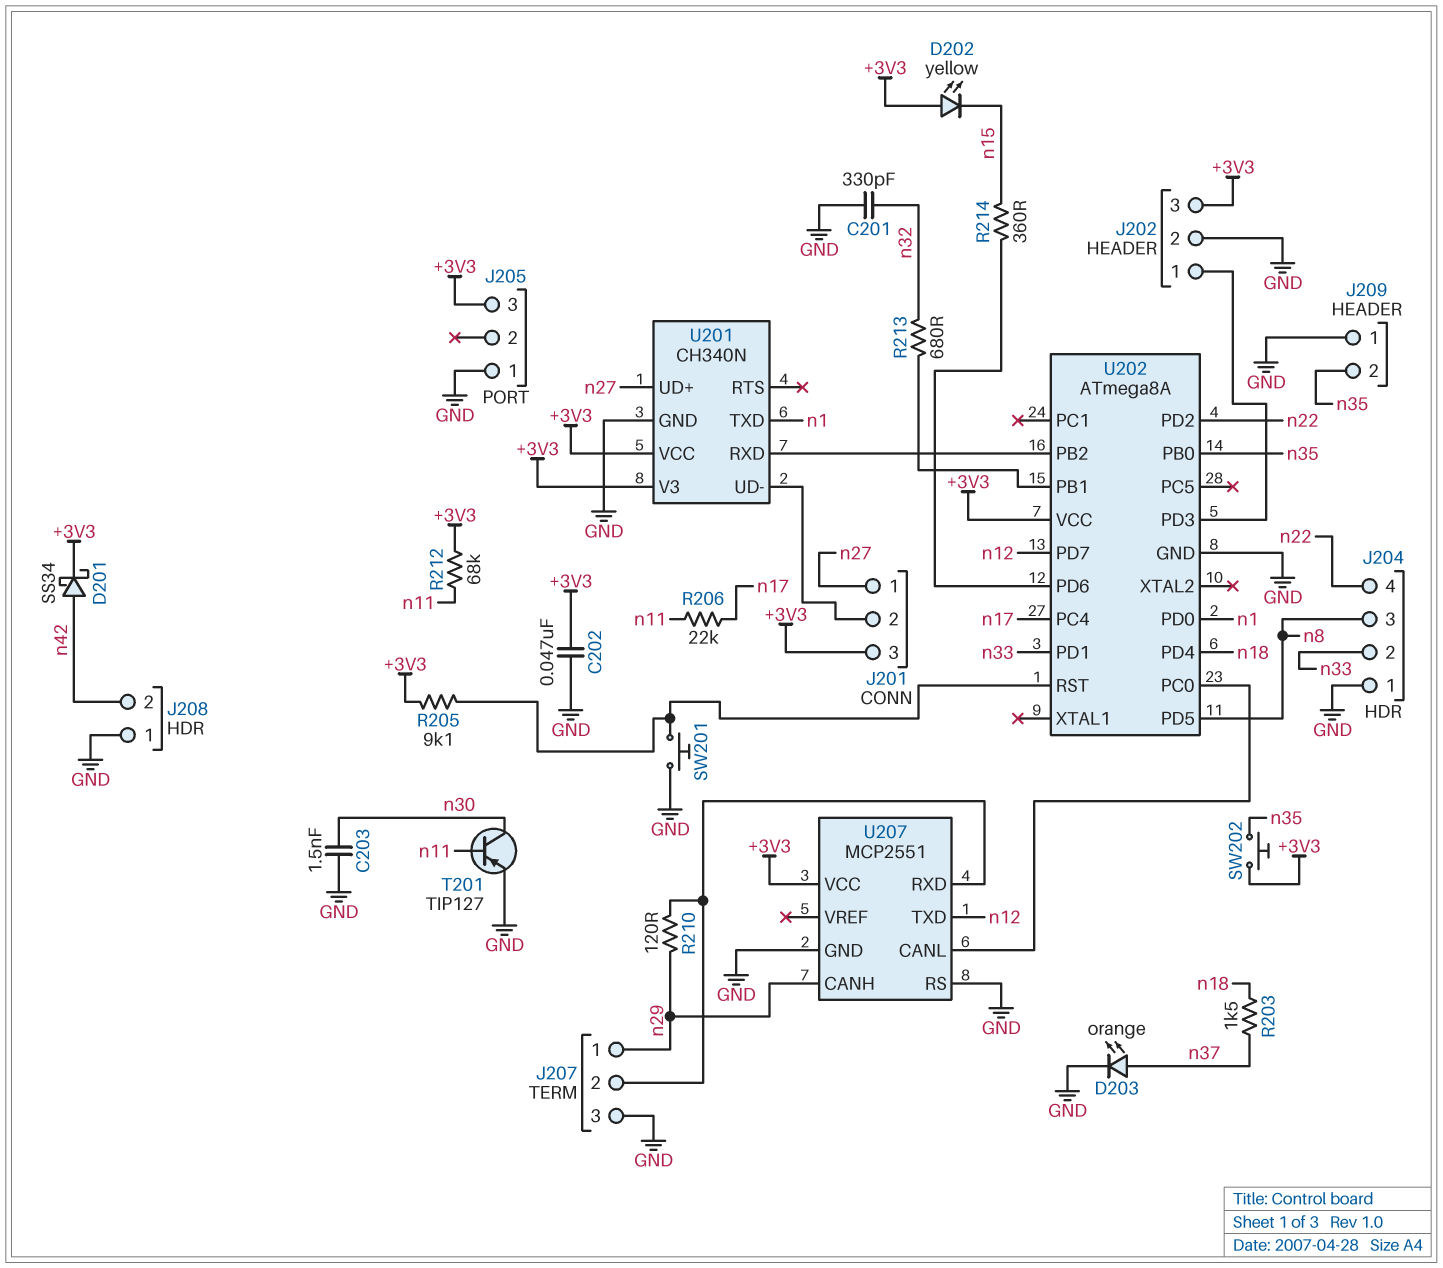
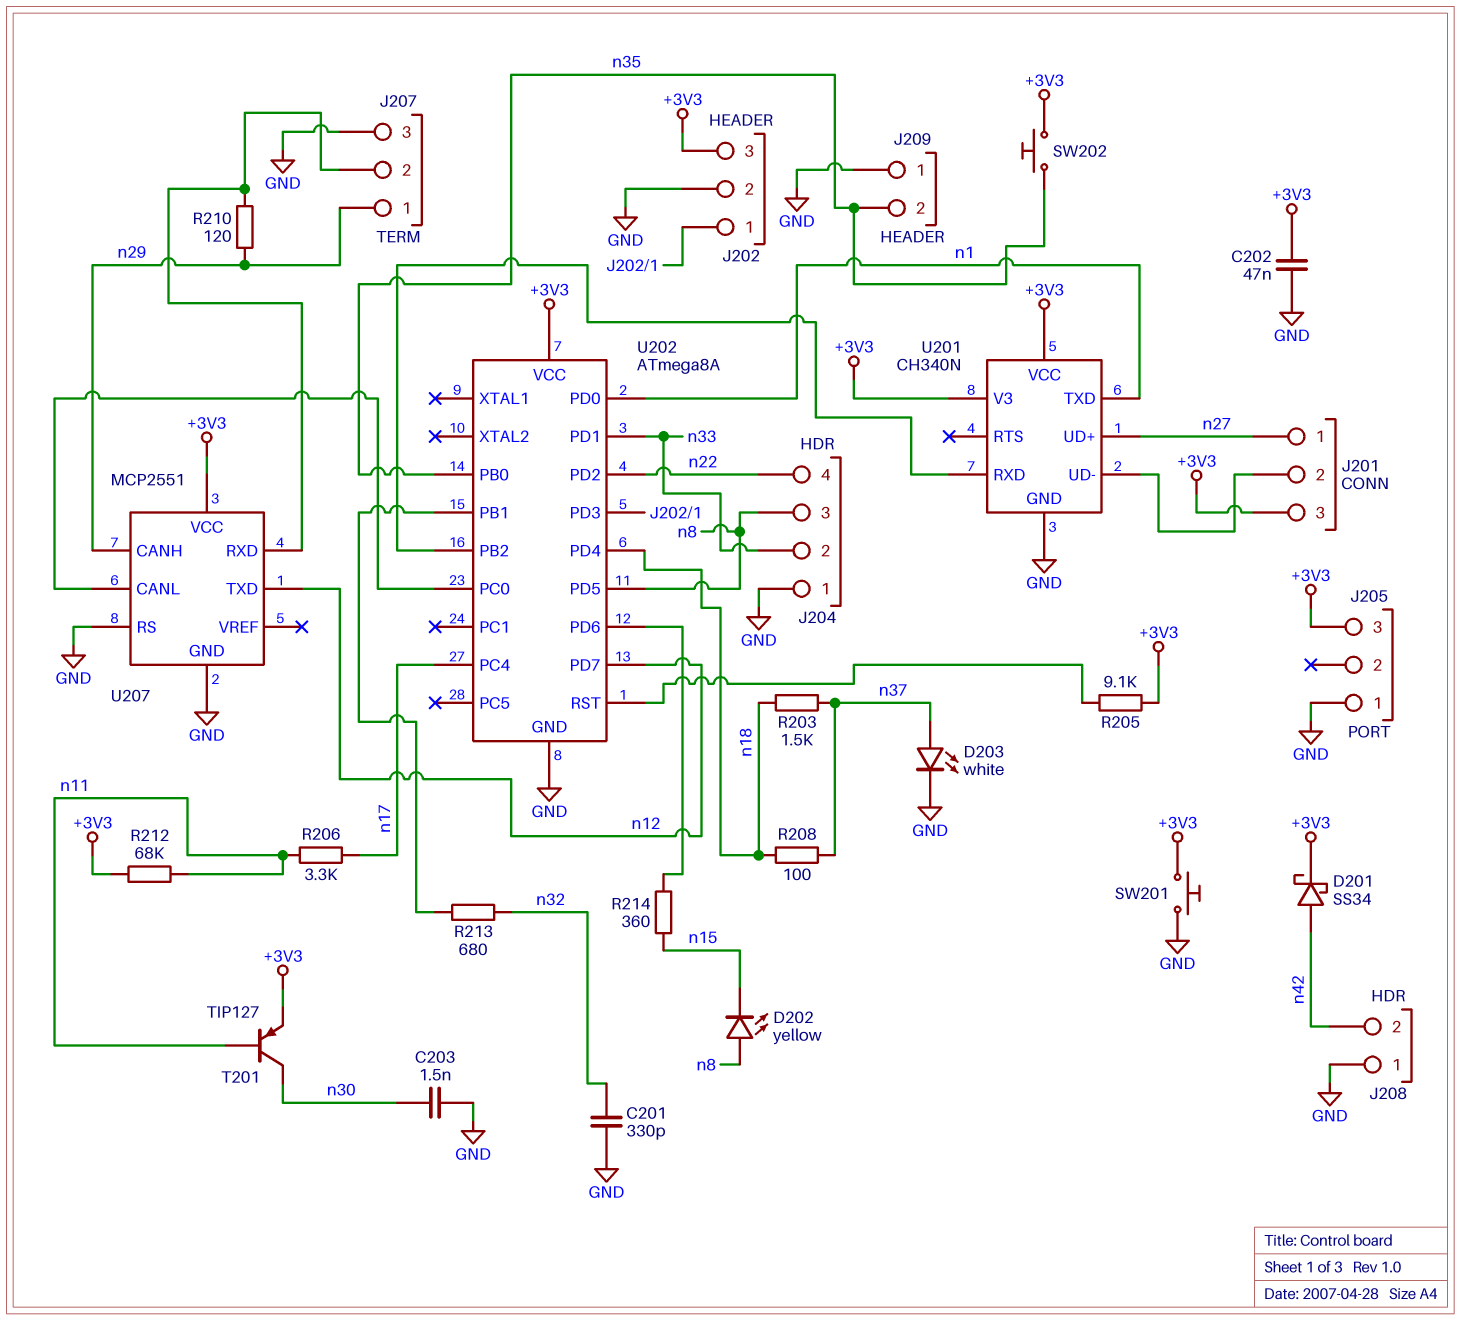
D202: LED yellow (A +3V3, K n15) -> LED yellow (A n8, K n15)
D203: LED orange (A n37, K GND) -> LED white (A n37, K GND)
R206: 22k (n11, n17) -> 3.3k (n11, n17)
R208: none -> 100 (n18, n37)
SW201: button (GND, U202/RST) -> button (+3V3, GND)
T201: PNP TIP127 (B n11, C n30, E GND) -> PNP TIP127 (B n11, C n30, E +3V3)

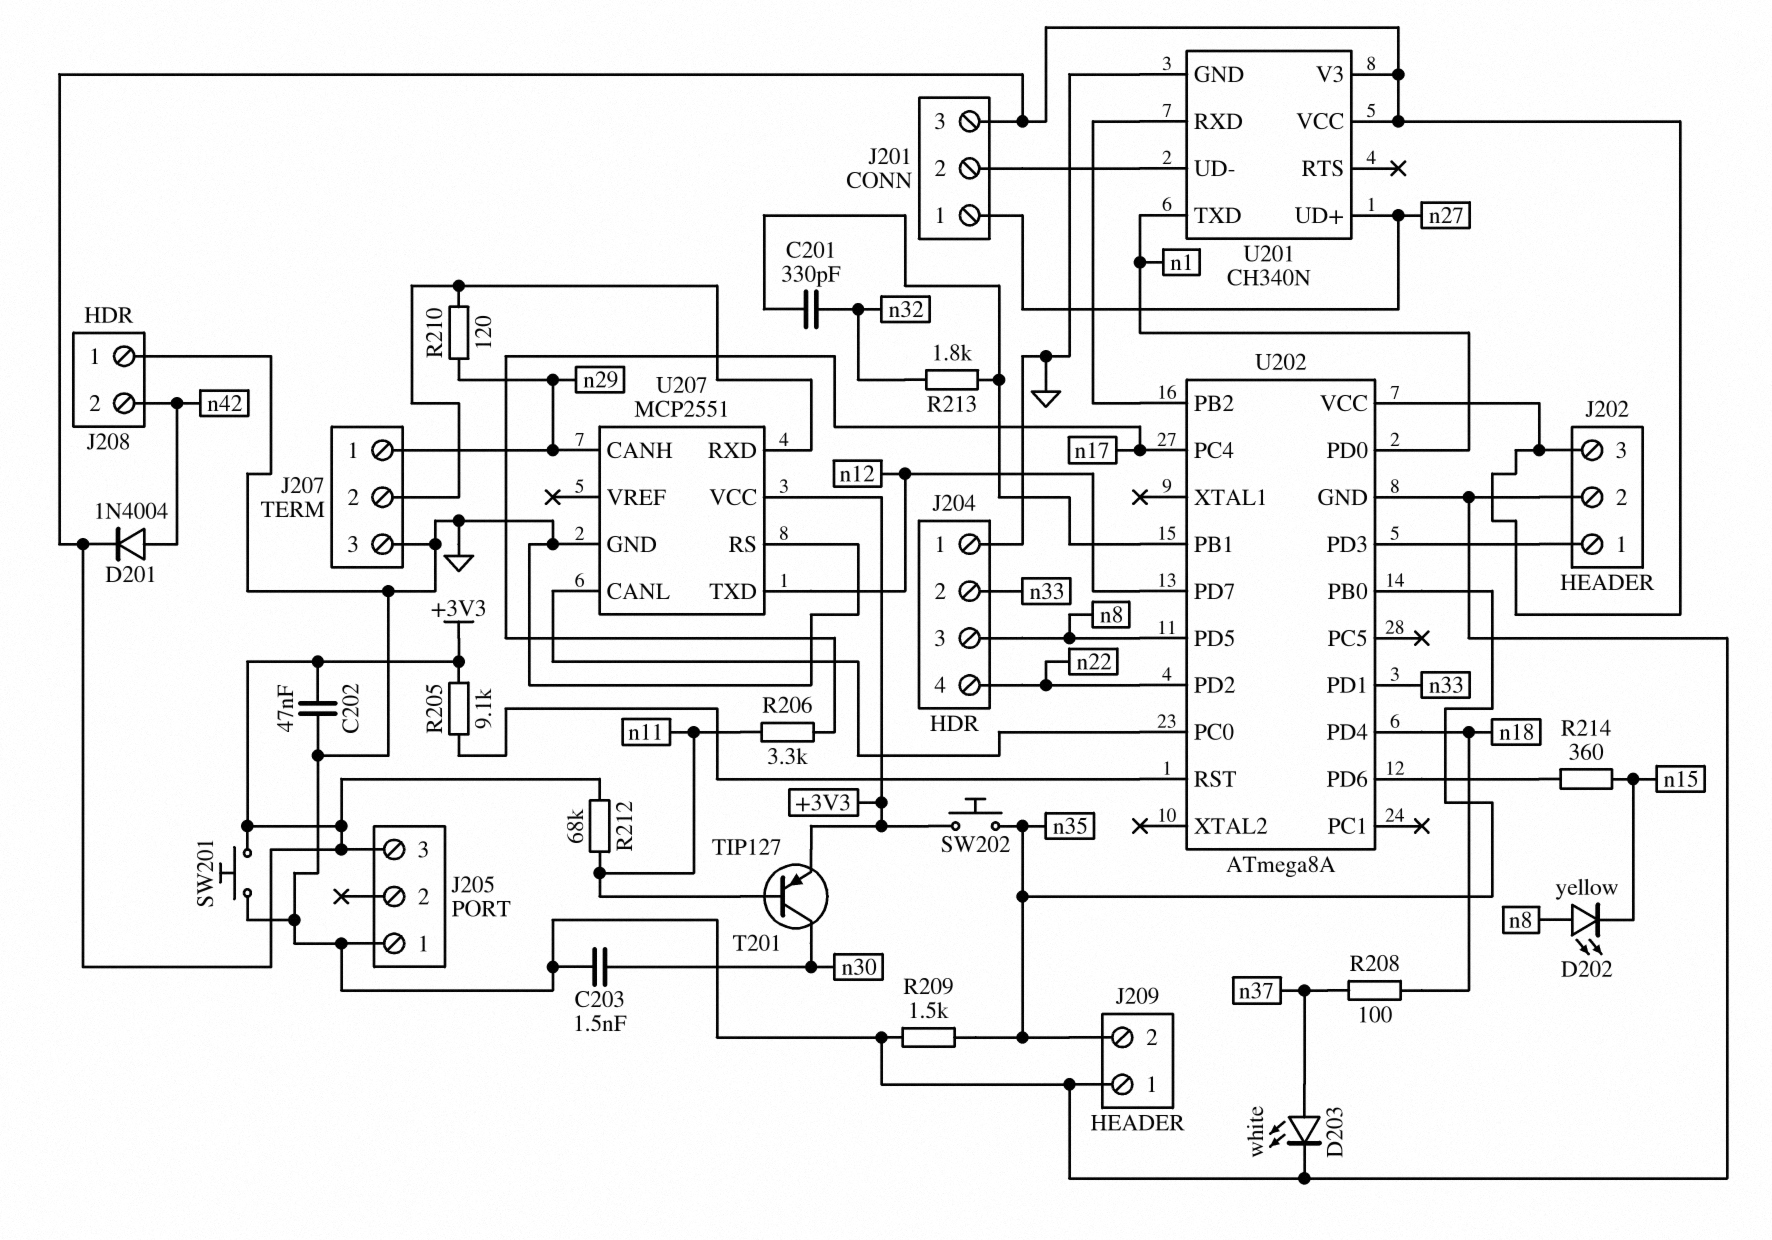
C201: 330pF (GND, n32) -> 330pF (U202/PB1, n32)
D201: schottky SS34 (A n42, K +3V3) -> diode 1N4004 (A n42, K +3V3)
R203: 1.5k (n18, n37) -> none
R209: none -> 1.5k (GND, n35)
R213: 680 (U202/PB1, n32) -> 1.8k (U202/PB1, n32)

